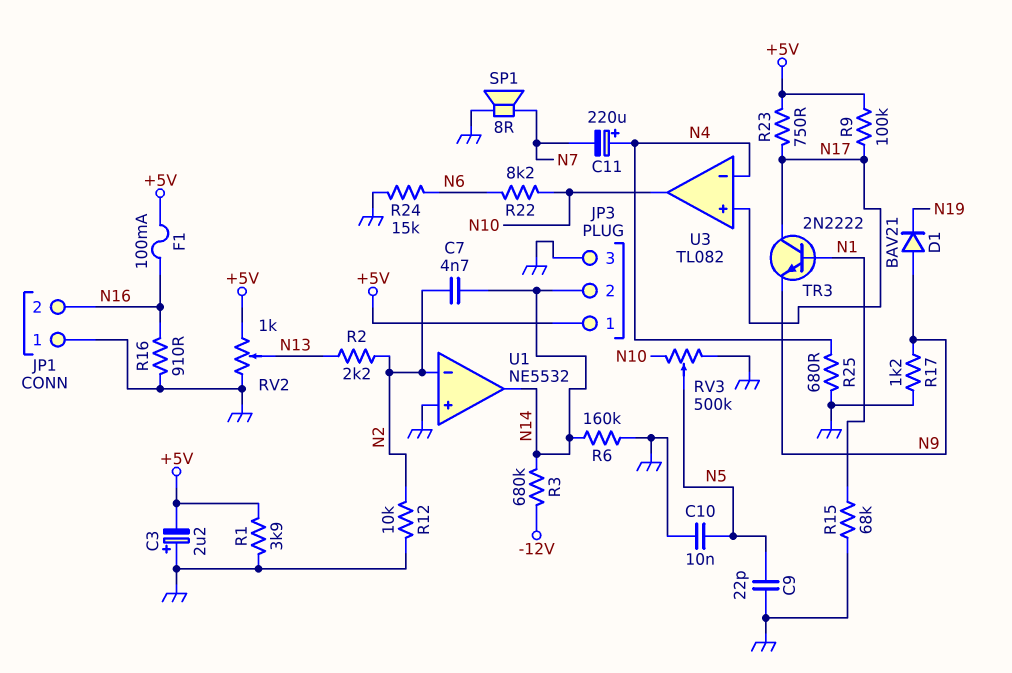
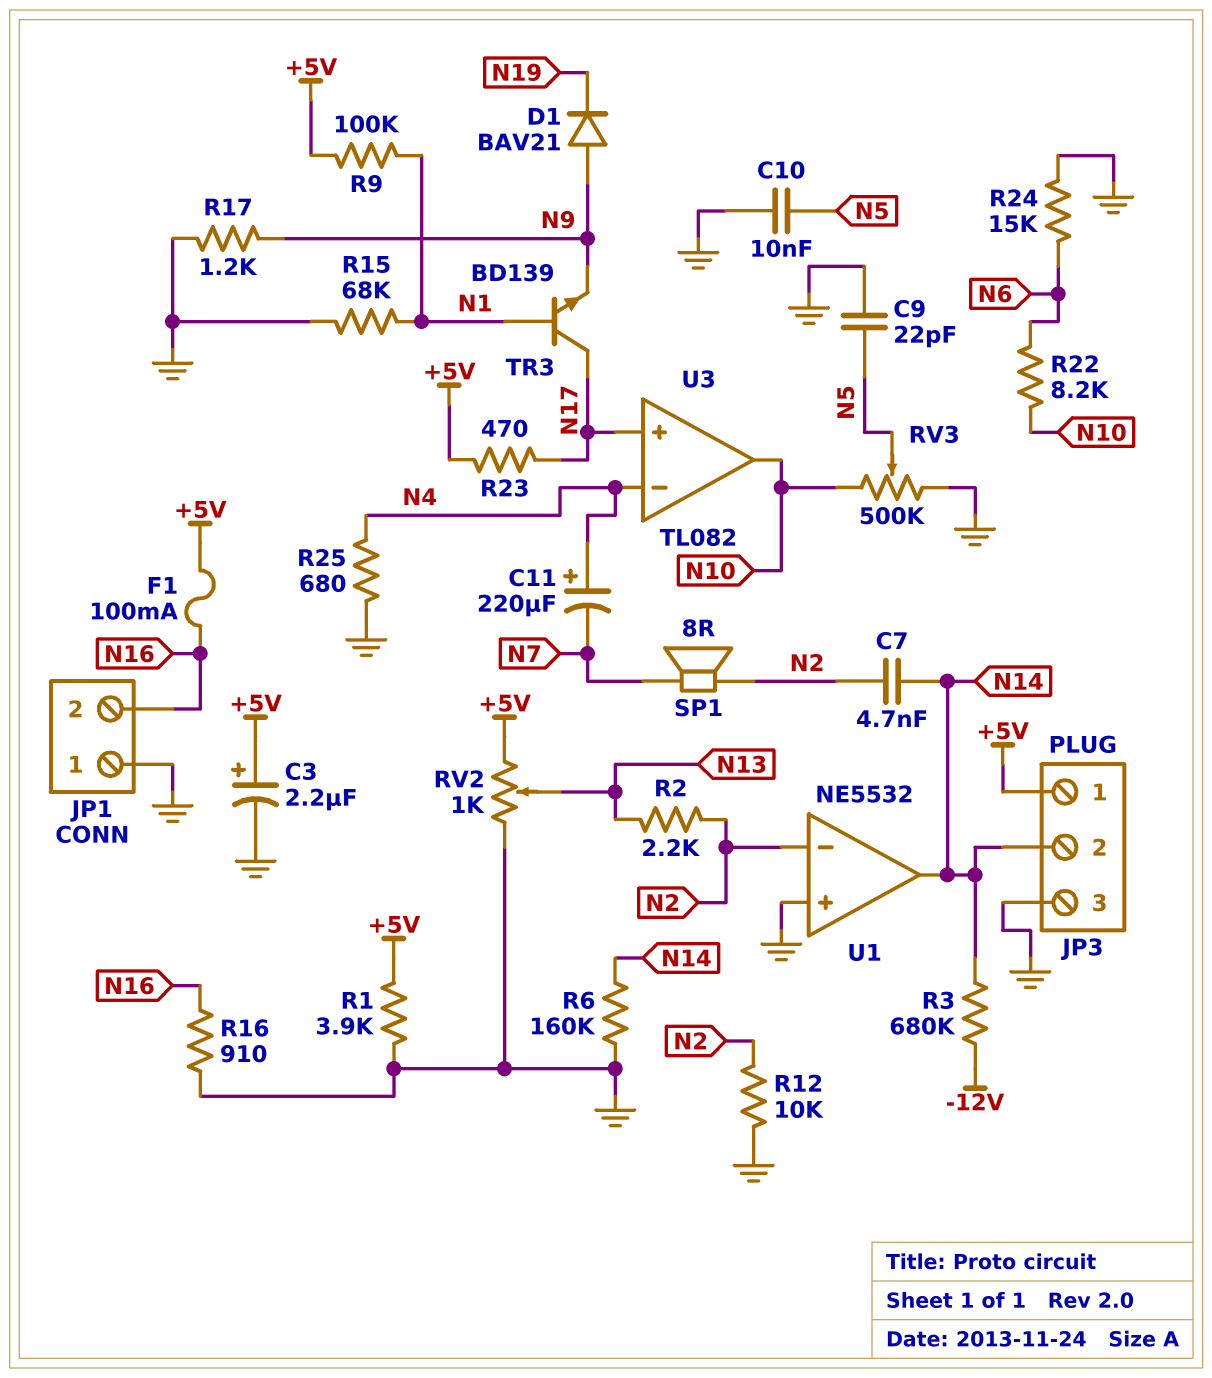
C3: 2.2uF (plus GND, minus +5V) -> 2.2uF (plus +5V, minus GND)
R9: 100k (+5V, N17) -> 100k (+5V, N1)
R23: 750 (+5V, N17) -> 470 (+5V, N17)
SP1: speaker 8R (GND, N7) -> speaker 8R (N2, N7)
TR3: NPN 2N2222 (B N1, C N17, E N9) -> NPN BD139 (B N1, C N17, E N9)

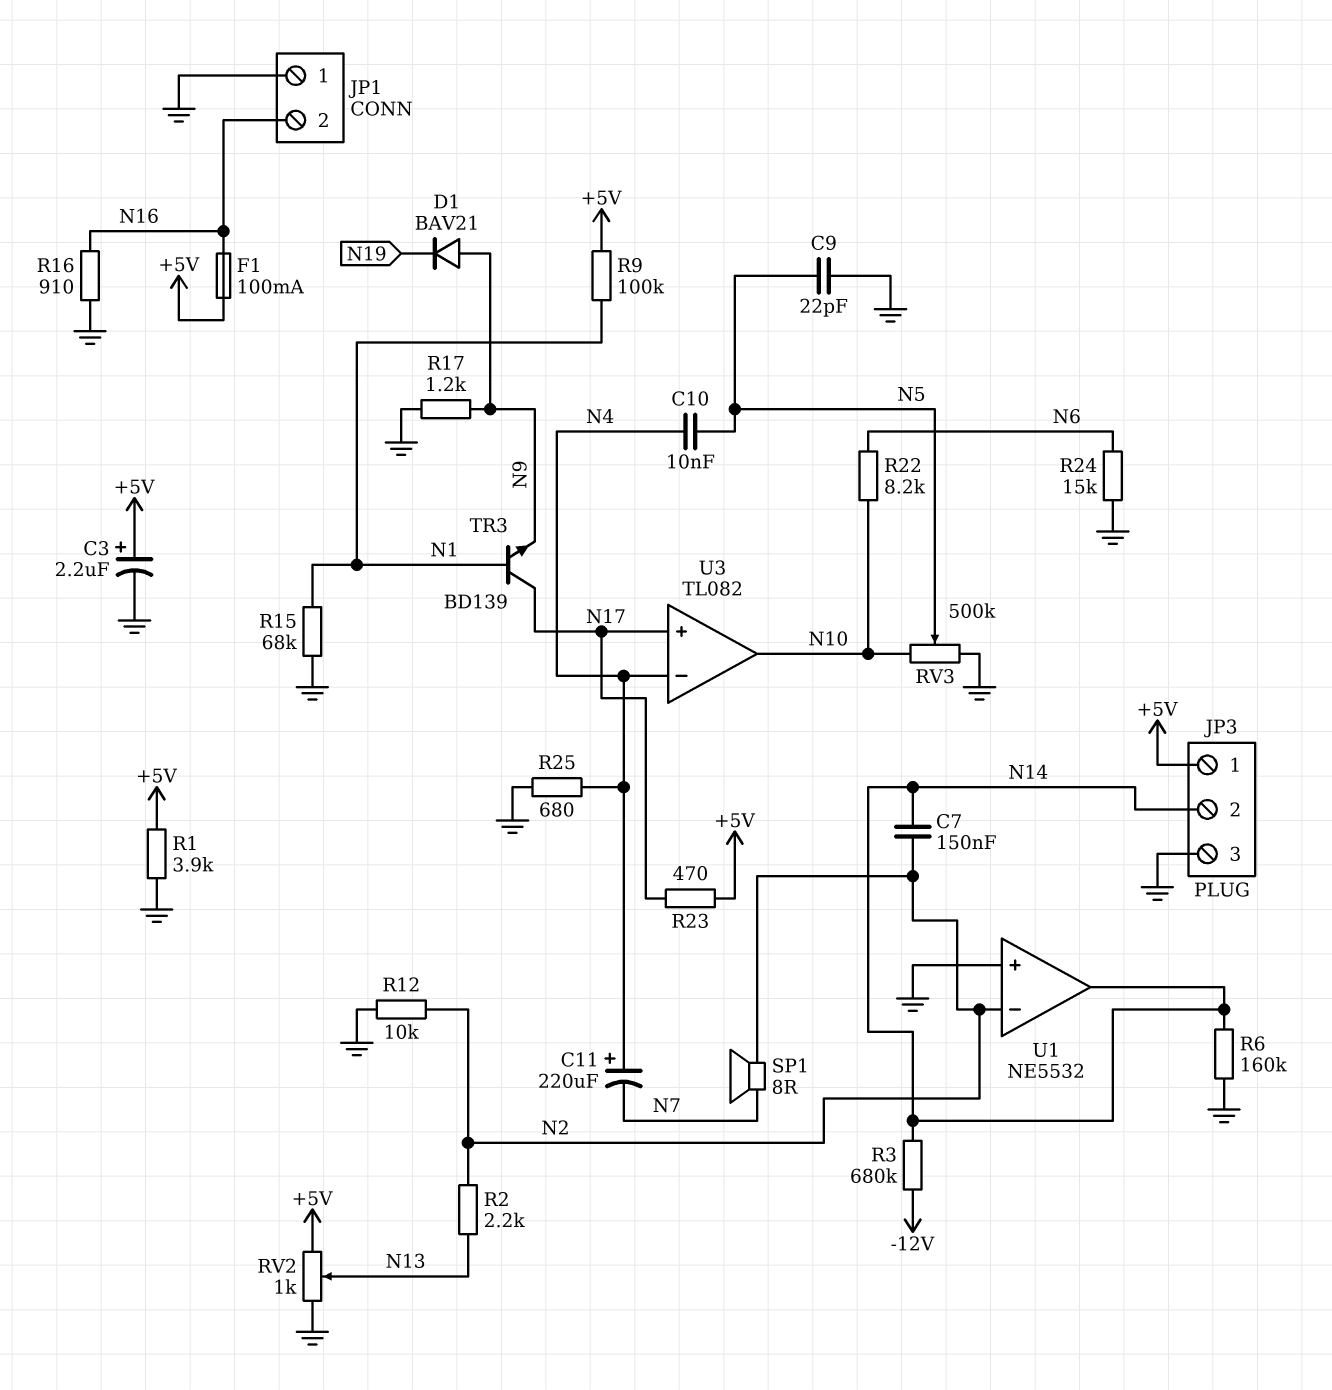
C7: 4.7nF (N2, N14) -> 150nF (N2, N14)
C10: 10nF (GND, N5) -> 10nF (N4, N5)

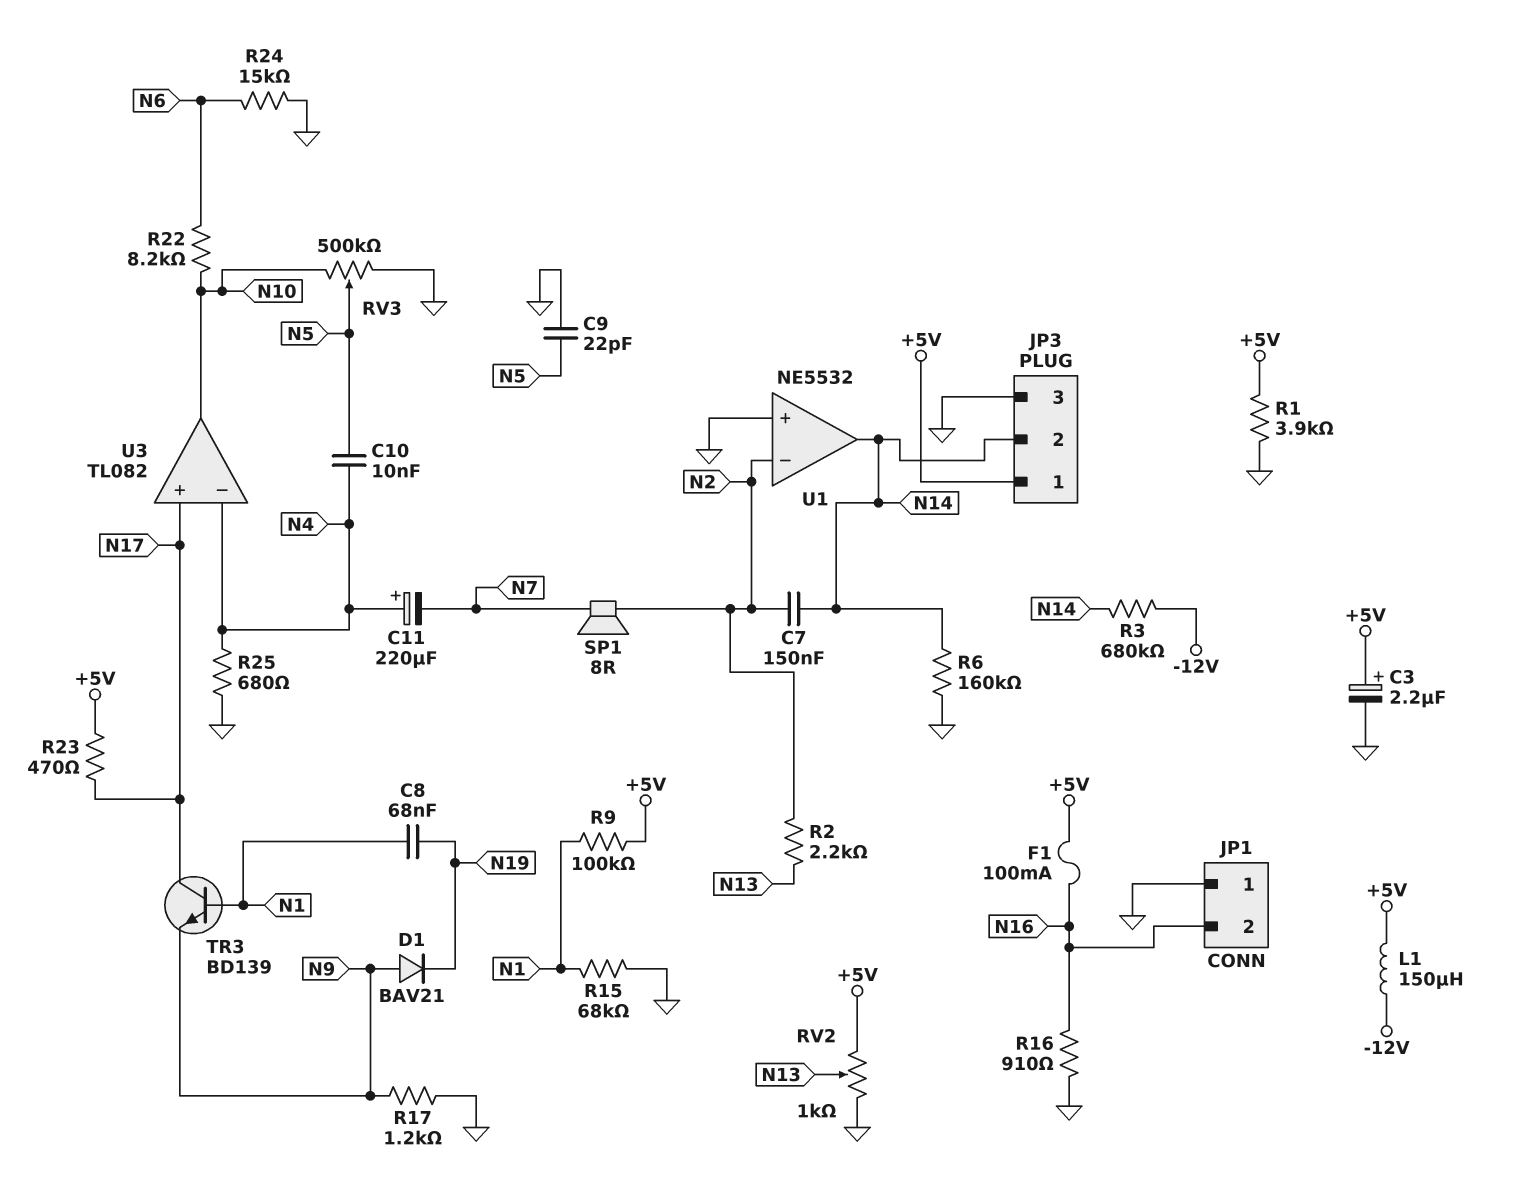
C8: none -> 68nF (N1, N19)
L1: none -> 150uH (+5V, -12V)
R12: 10k (GND, N2) -> none

